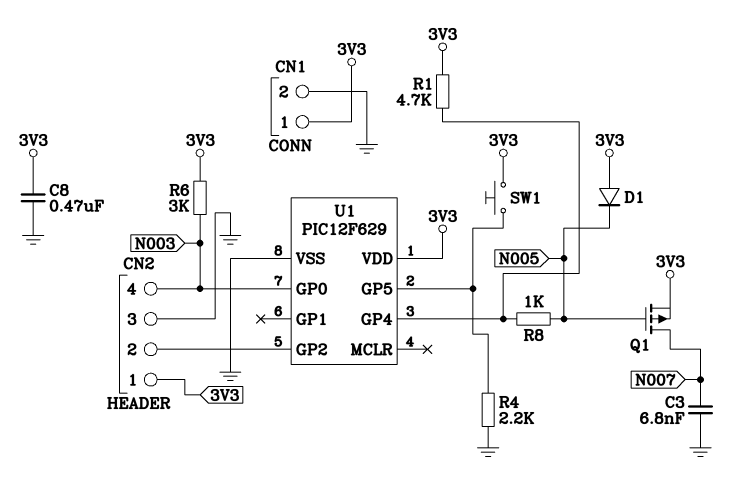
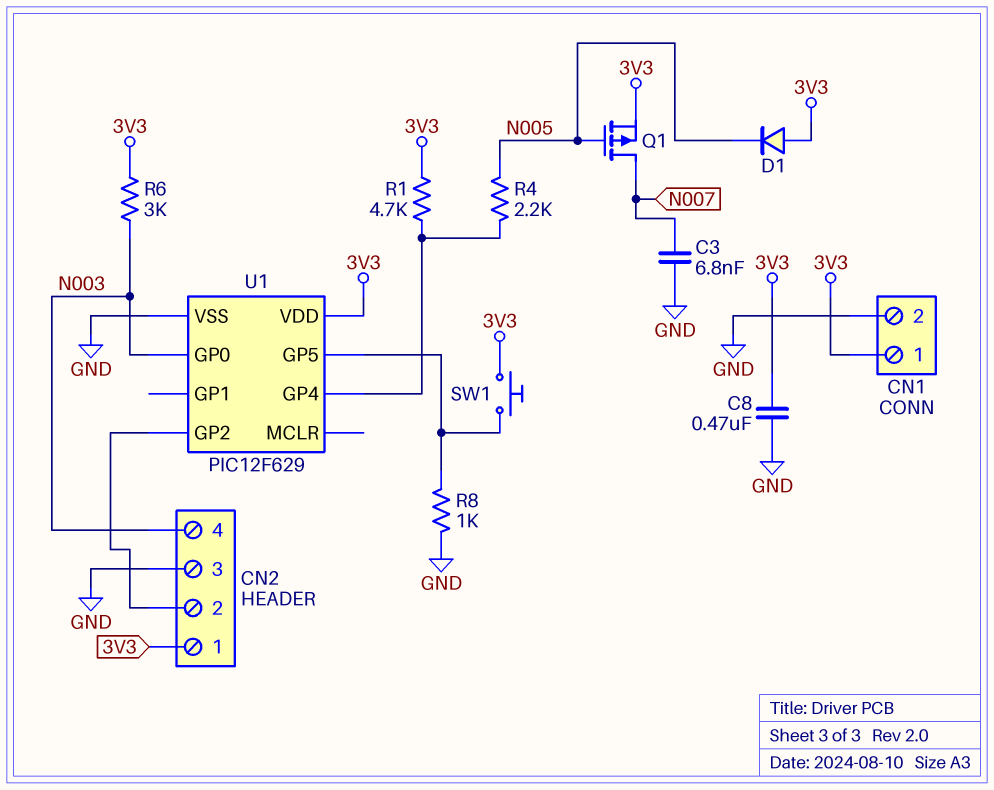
R4: 2.2k (GND, U1/GP5) -> 2.2k (N005, U1/GP4)
R8: 1k (N005, U1/GP4) -> 1k (GND, U1/GP5)

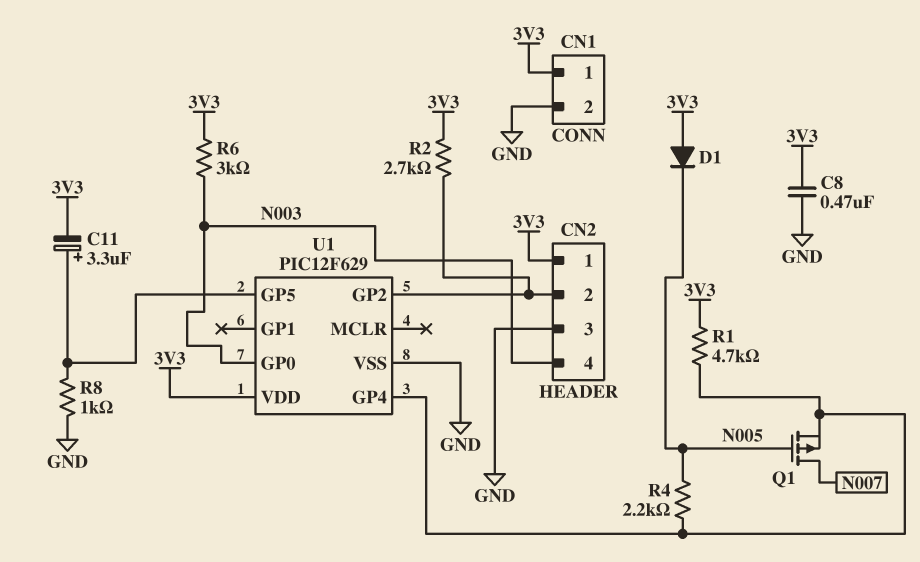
C3: 6.8nF (GND, N007) -> none
C11: none -> 3.3uF (plus U1/GP5, minus 3V3)
Q1: PMOS (G N005, D N007, S 3V3) -> PMOS (G N005, D N007, S U1/GP4)
R2: none -> 2.7k (3V3, CN2/2)
SW1: button (3V3, U1/GP5) -> none

